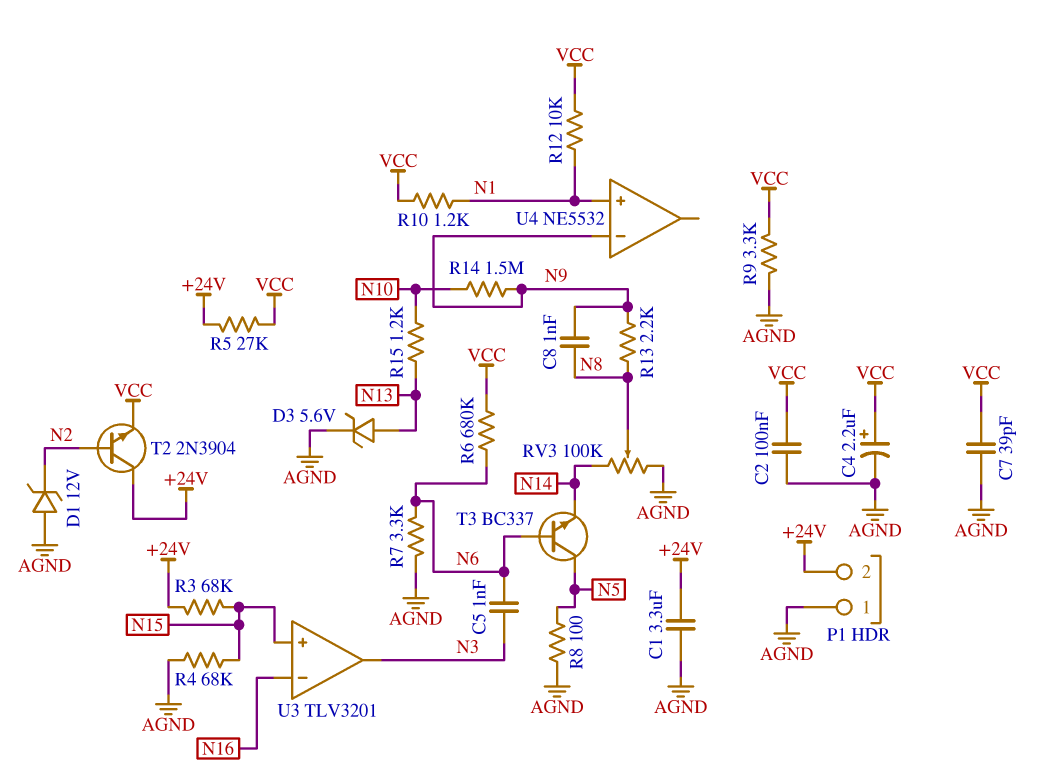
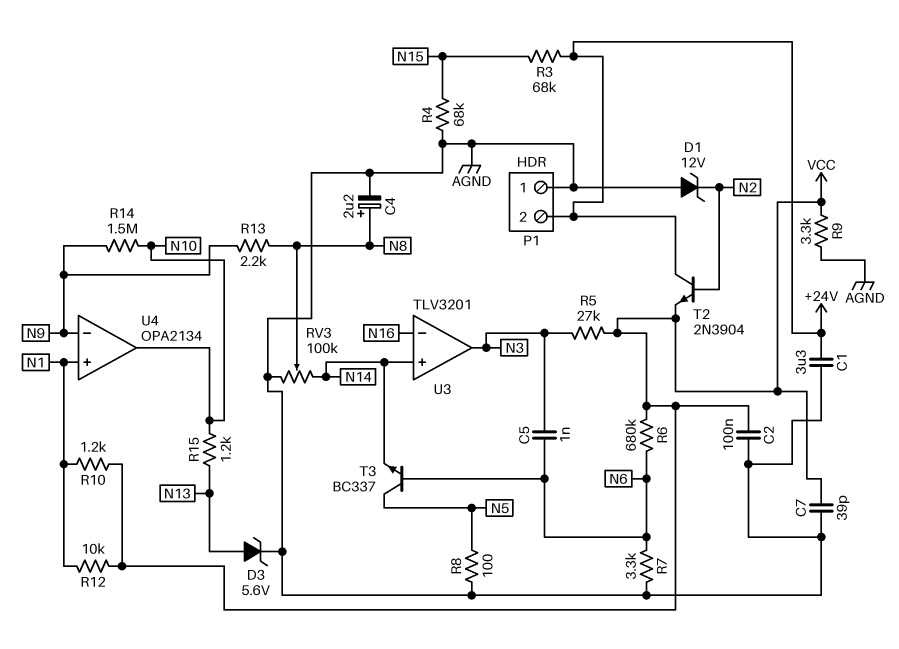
C4: 2.2uF (plus VCC, minus AGND) -> 2.2uF (plus N8, minus AGND)
C8: 1nF (N8, N9) -> none
R5: 27k (+24V, VCC) -> 27k (N3, VCC)
U3 pin in+: N15 -> N14
U4: NE5532 -> OPA2134
U4 pin out: none -> N10

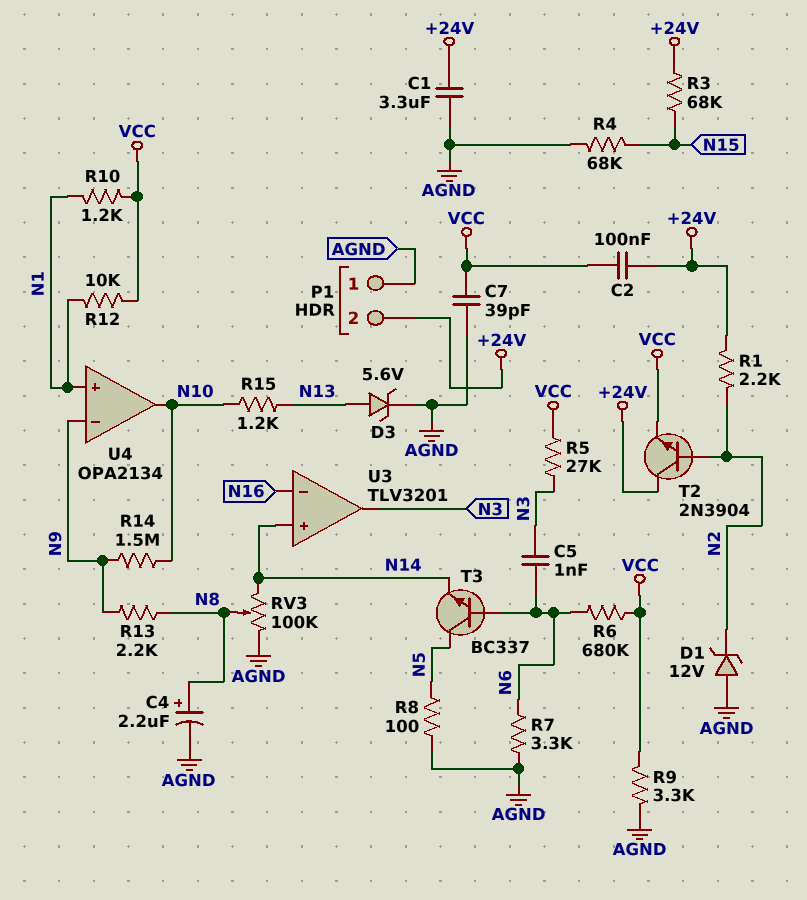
C2: 100nF (AGND, VCC) -> 100nF (+24V, VCC)
R1: none -> 2.2k (+24V, N2)

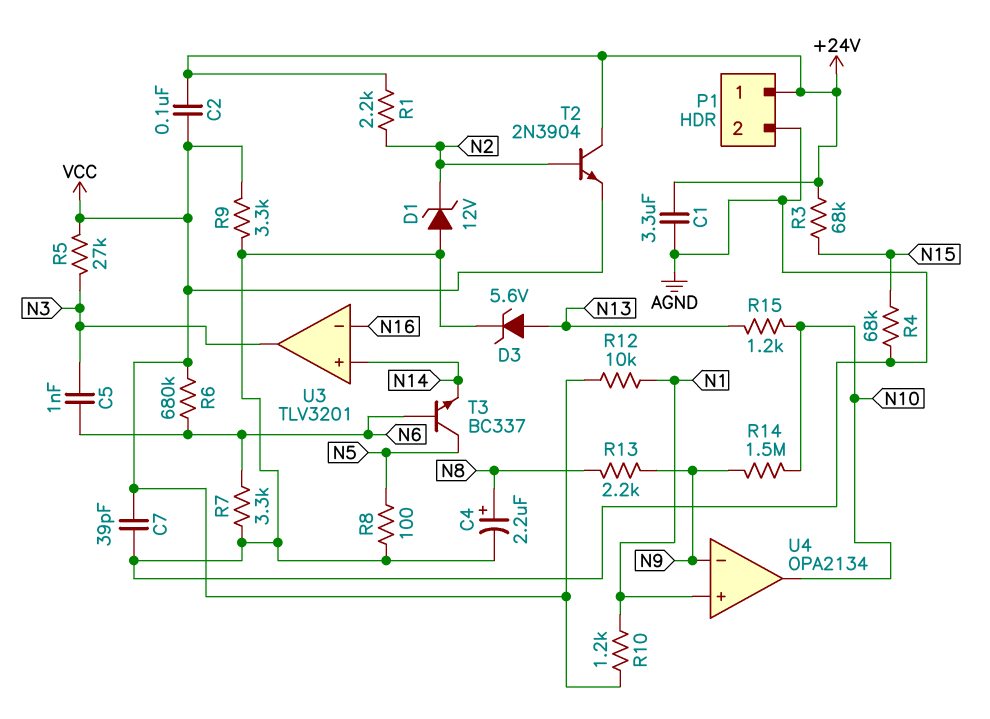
P1 pin 1: AGND -> +24V
P1 pin 2: +24V -> AGND
RV3: 100k (AGND, N14, wiper N8) -> none

